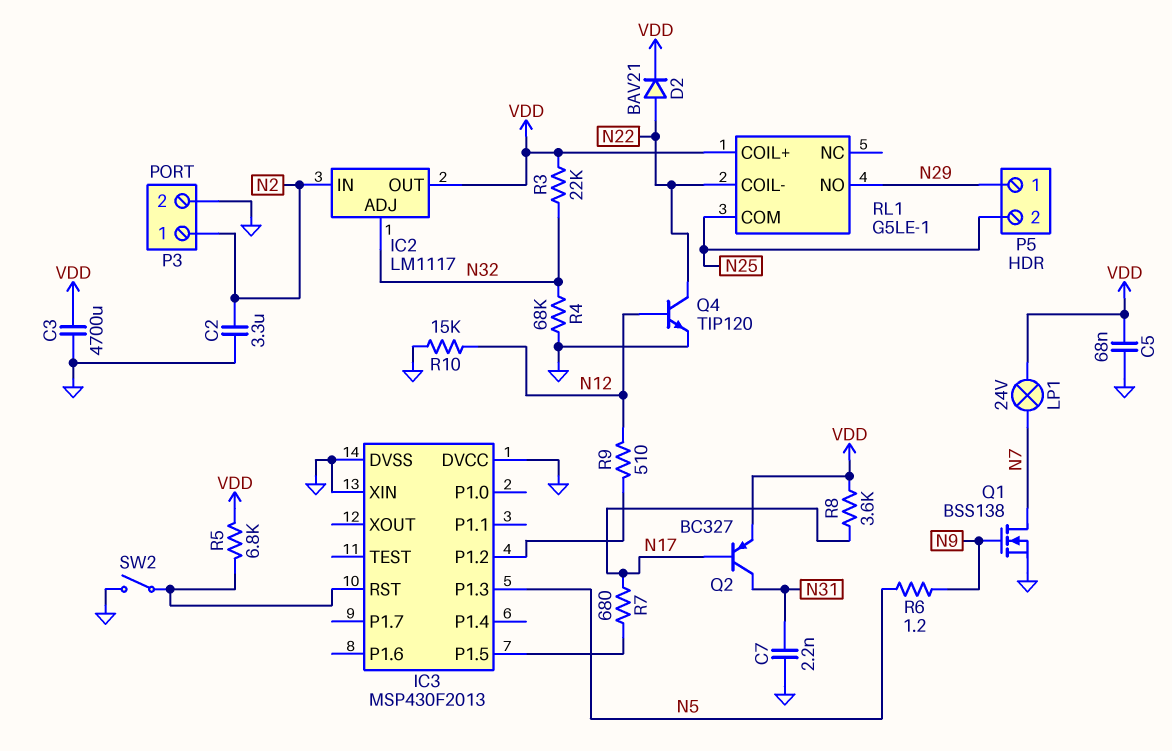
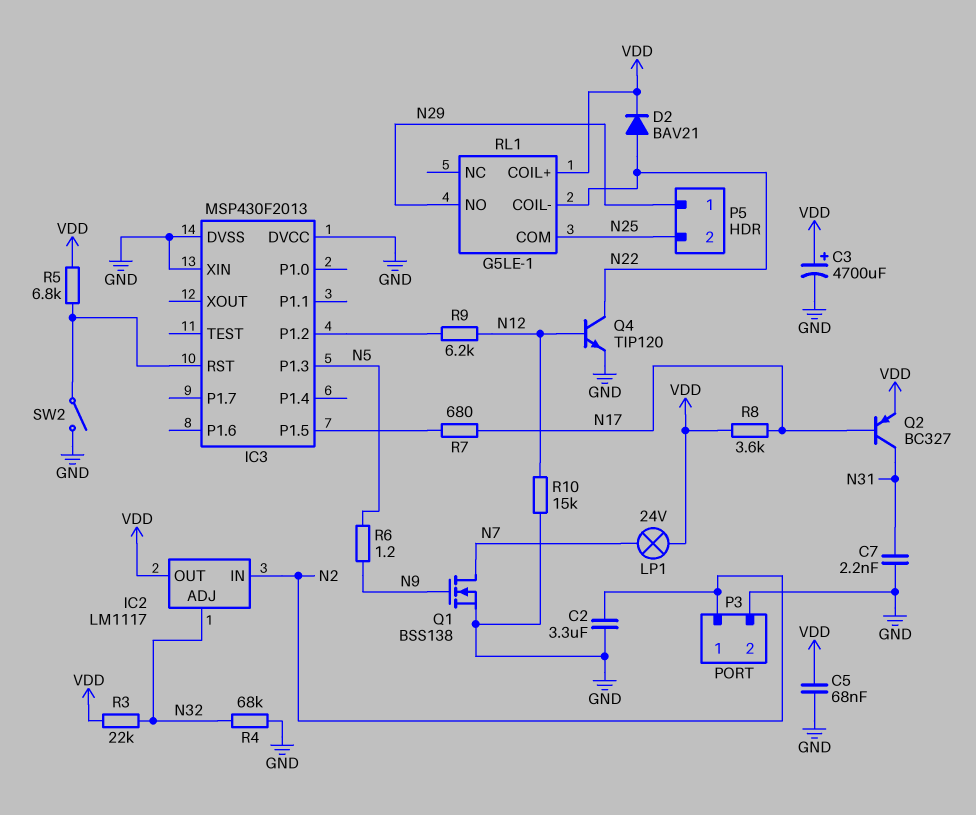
C3: 4700uF (GND, VDD) -> 4700uF (plus VDD, minus GND)
R9: 510 (IC3/P1.2, N12) -> 6.2k (IC3/P1.2, N12)

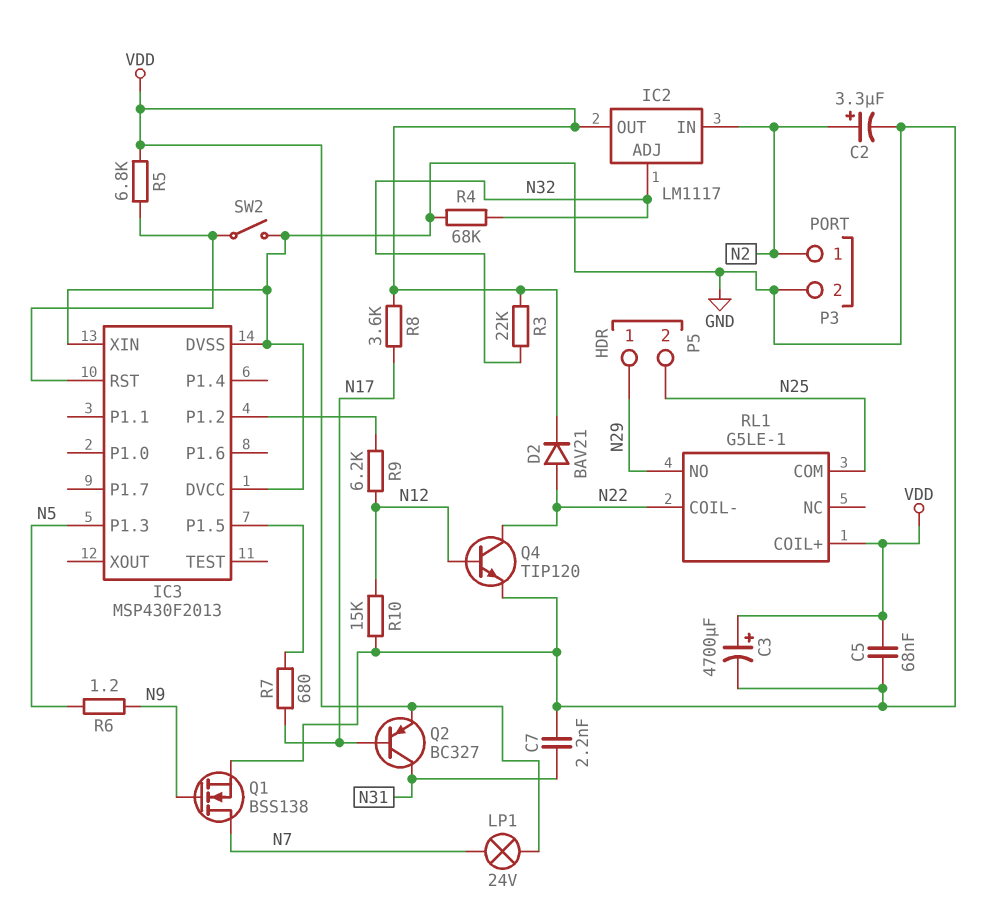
C2: 3.3uF (GND, N2) -> 3.3uF (plus N2, minus GND)

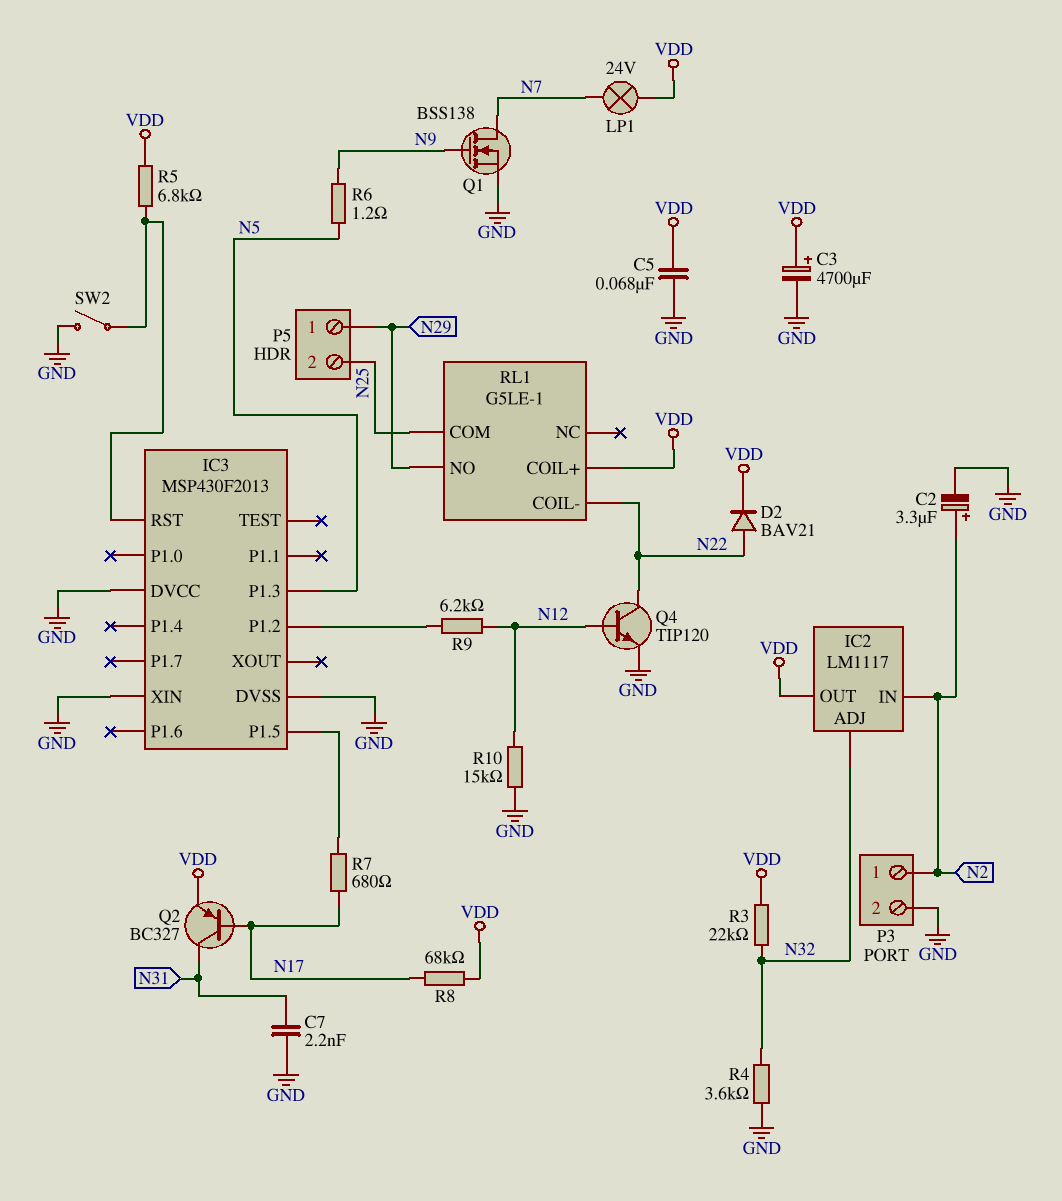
R4: 68k (GND, N32) -> 3.6k (GND, N32)
R8: 3.6k (N17, VDD) -> 68k (N17, VDD)

